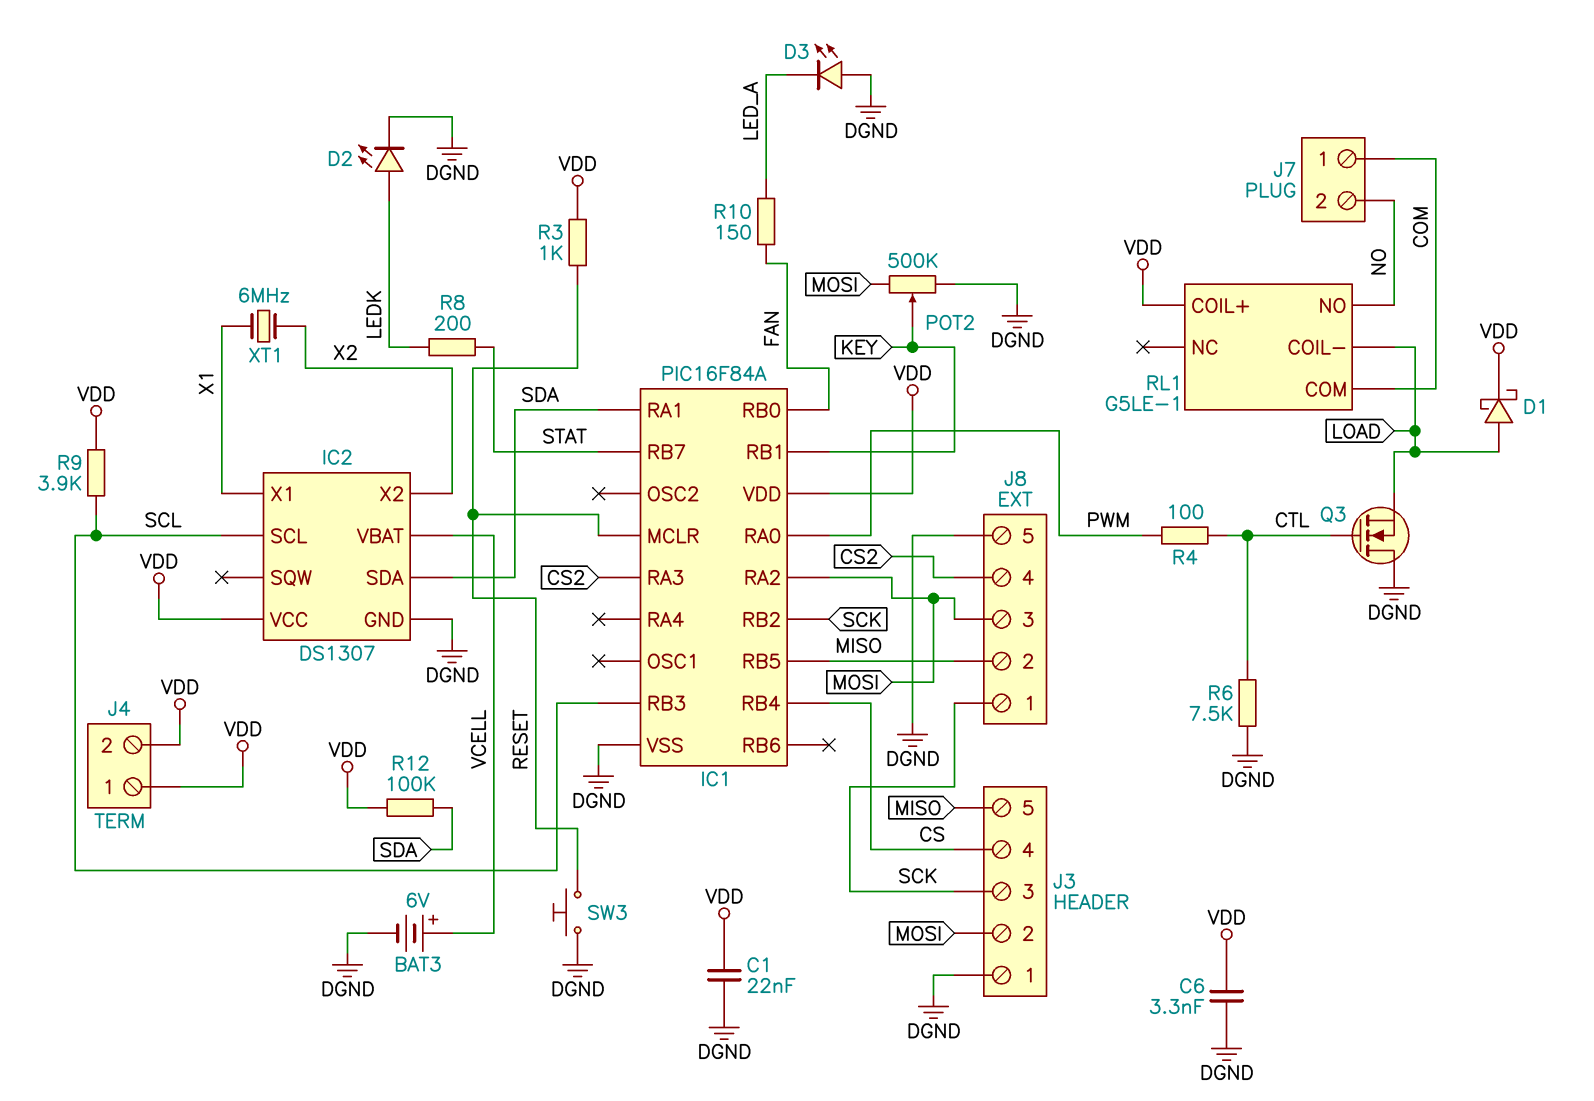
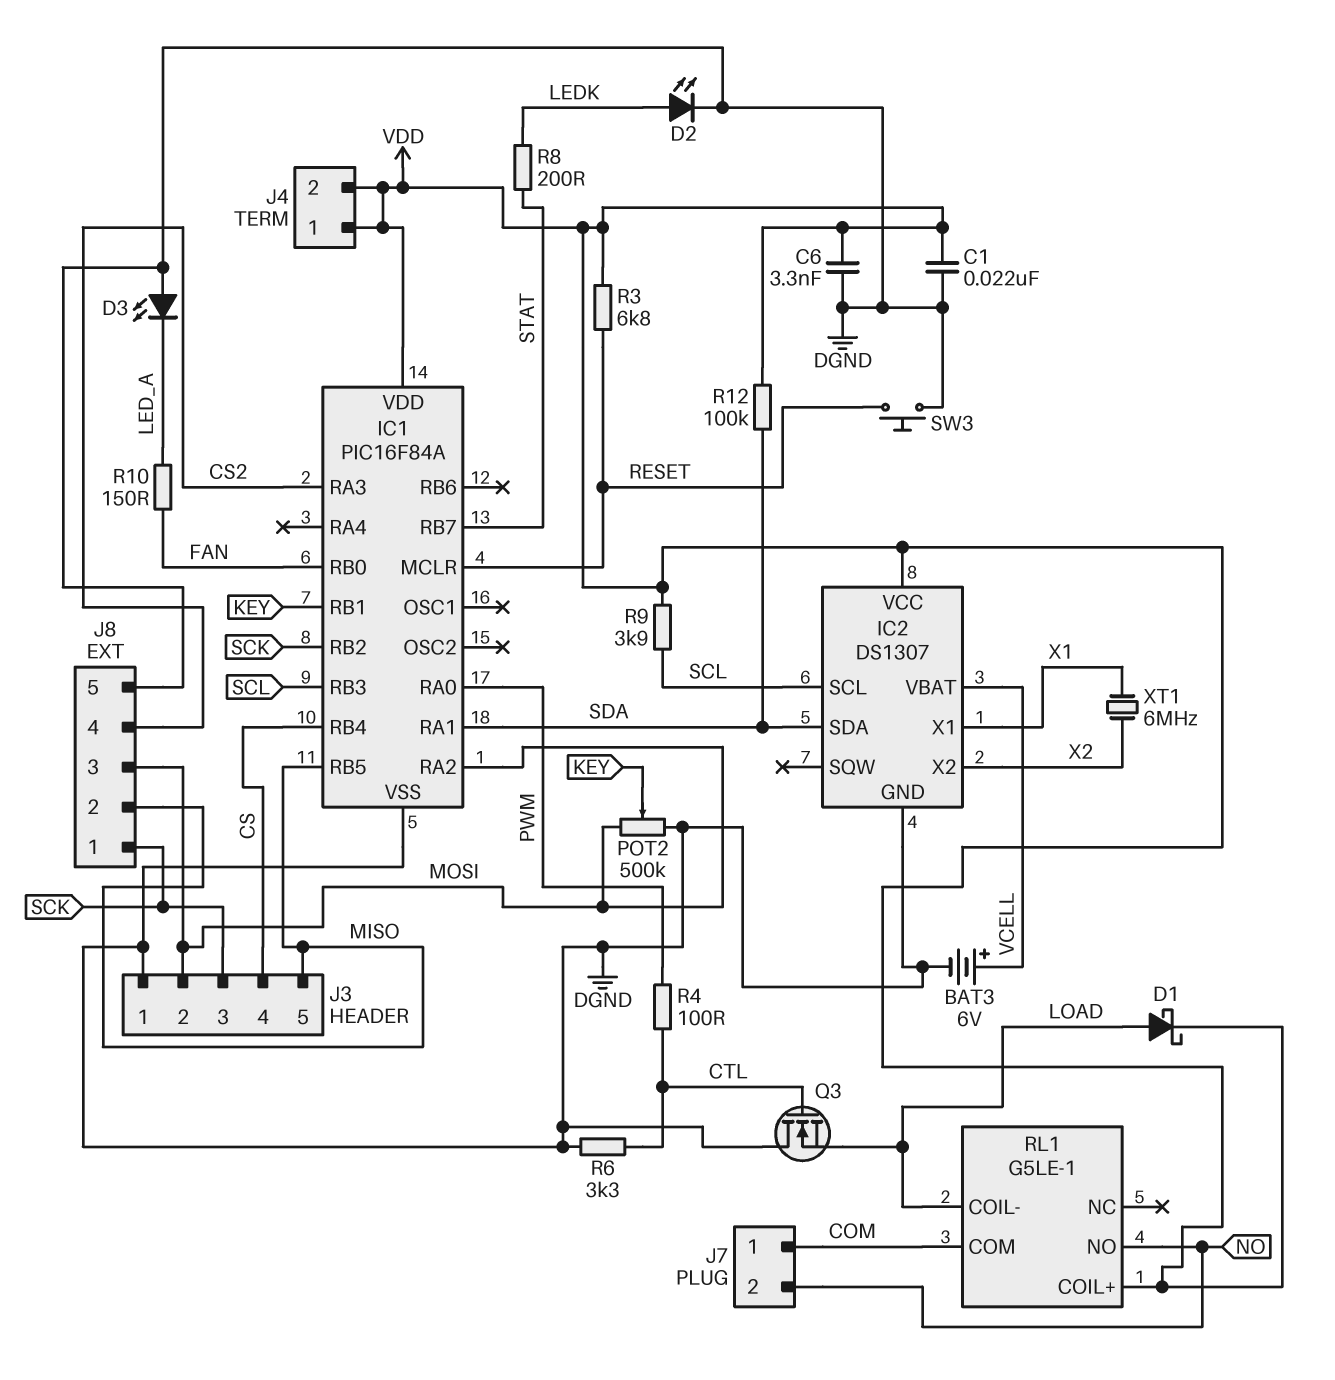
R3: 1k (RESET, VDD) -> 6.8k (RESET, VDD)
R6: 7.5k (CTL, DGND) -> 3.3k (CTL, DGND)

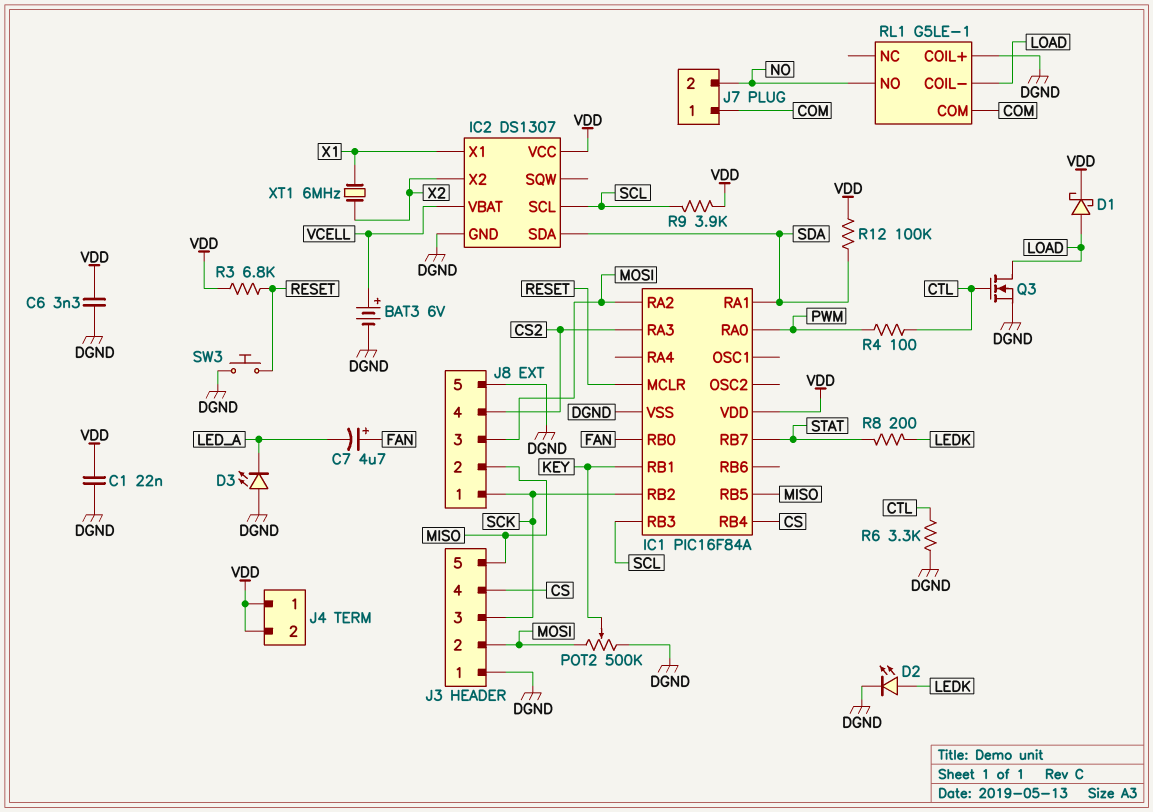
C7: none -> 4.7uF (plus FAN, minus LED_A)
Q3: NMOS (G CTL, D DGND, S LOAD) -> NMOS (G CTL, D LOAD, S DGND)
R10: 150 (FAN, LED_A) -> none
RL1 pin COIL+: VDD -> DGND

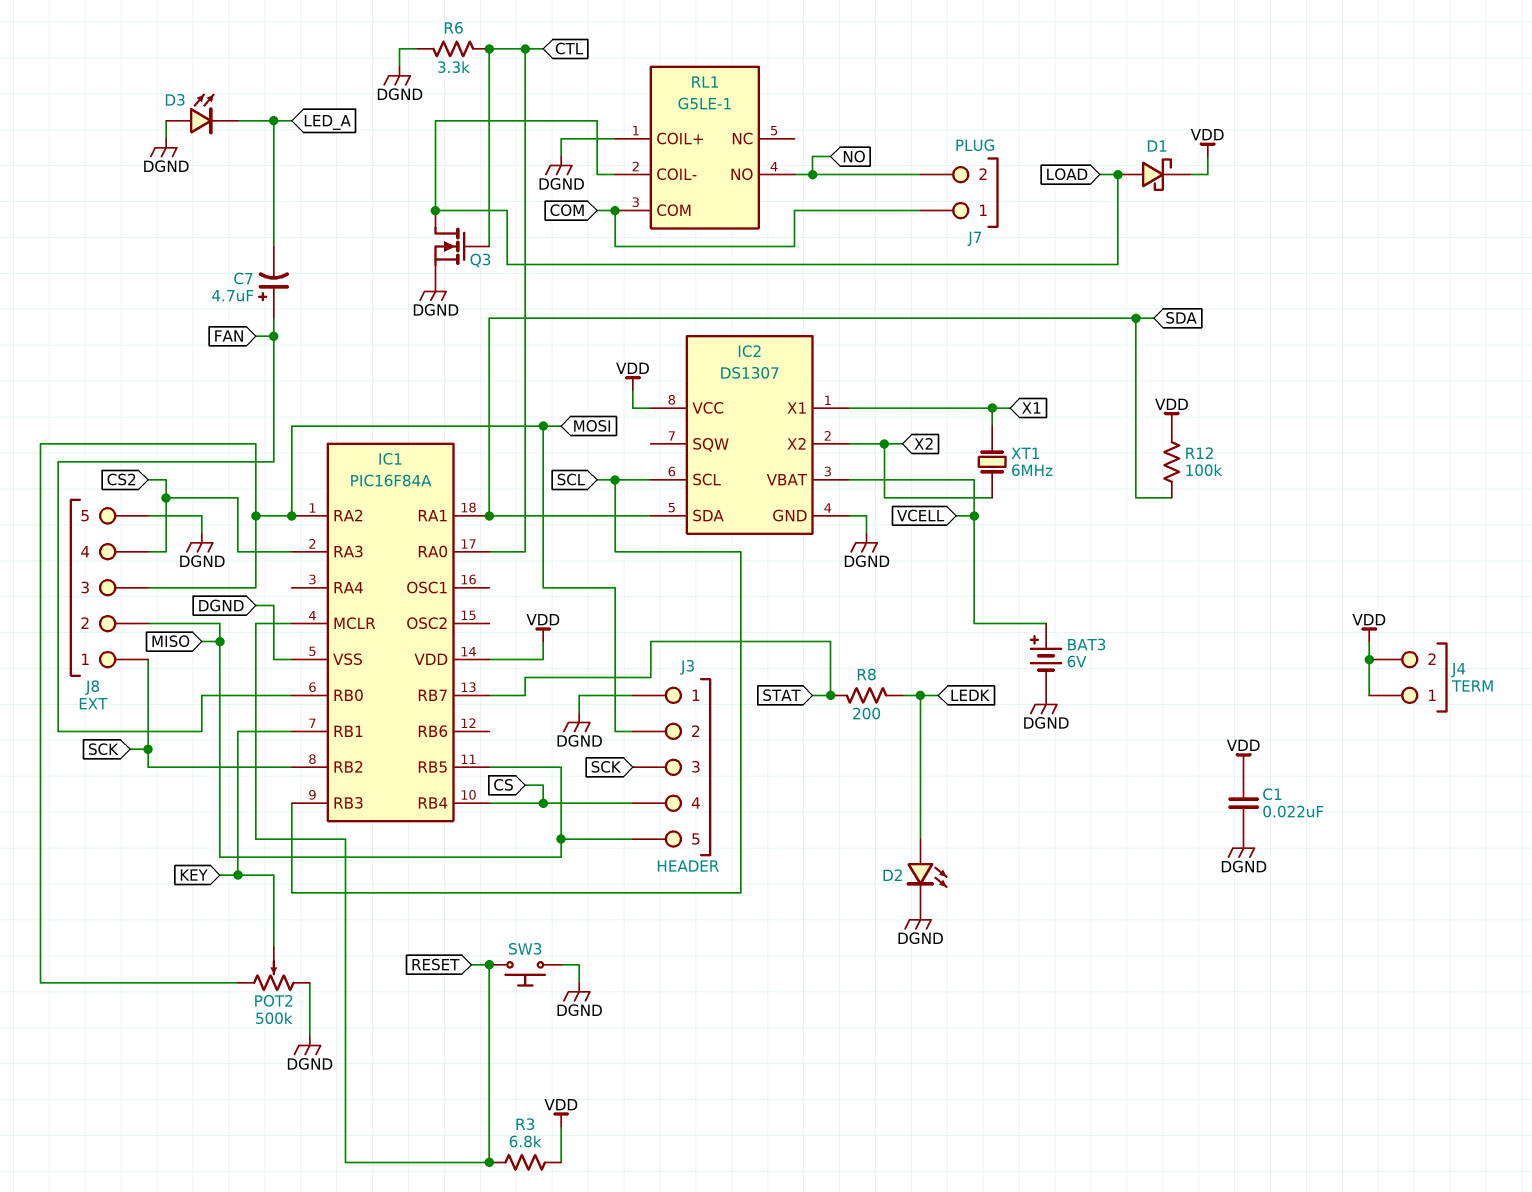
C6: 3.3nF (DGND, VDD) -> none
IC1 pin RA0: PWM -> CTL
R4: 100 (CTL, PWM) -> none
R9: 3.9k (SCL, VDD) -> none

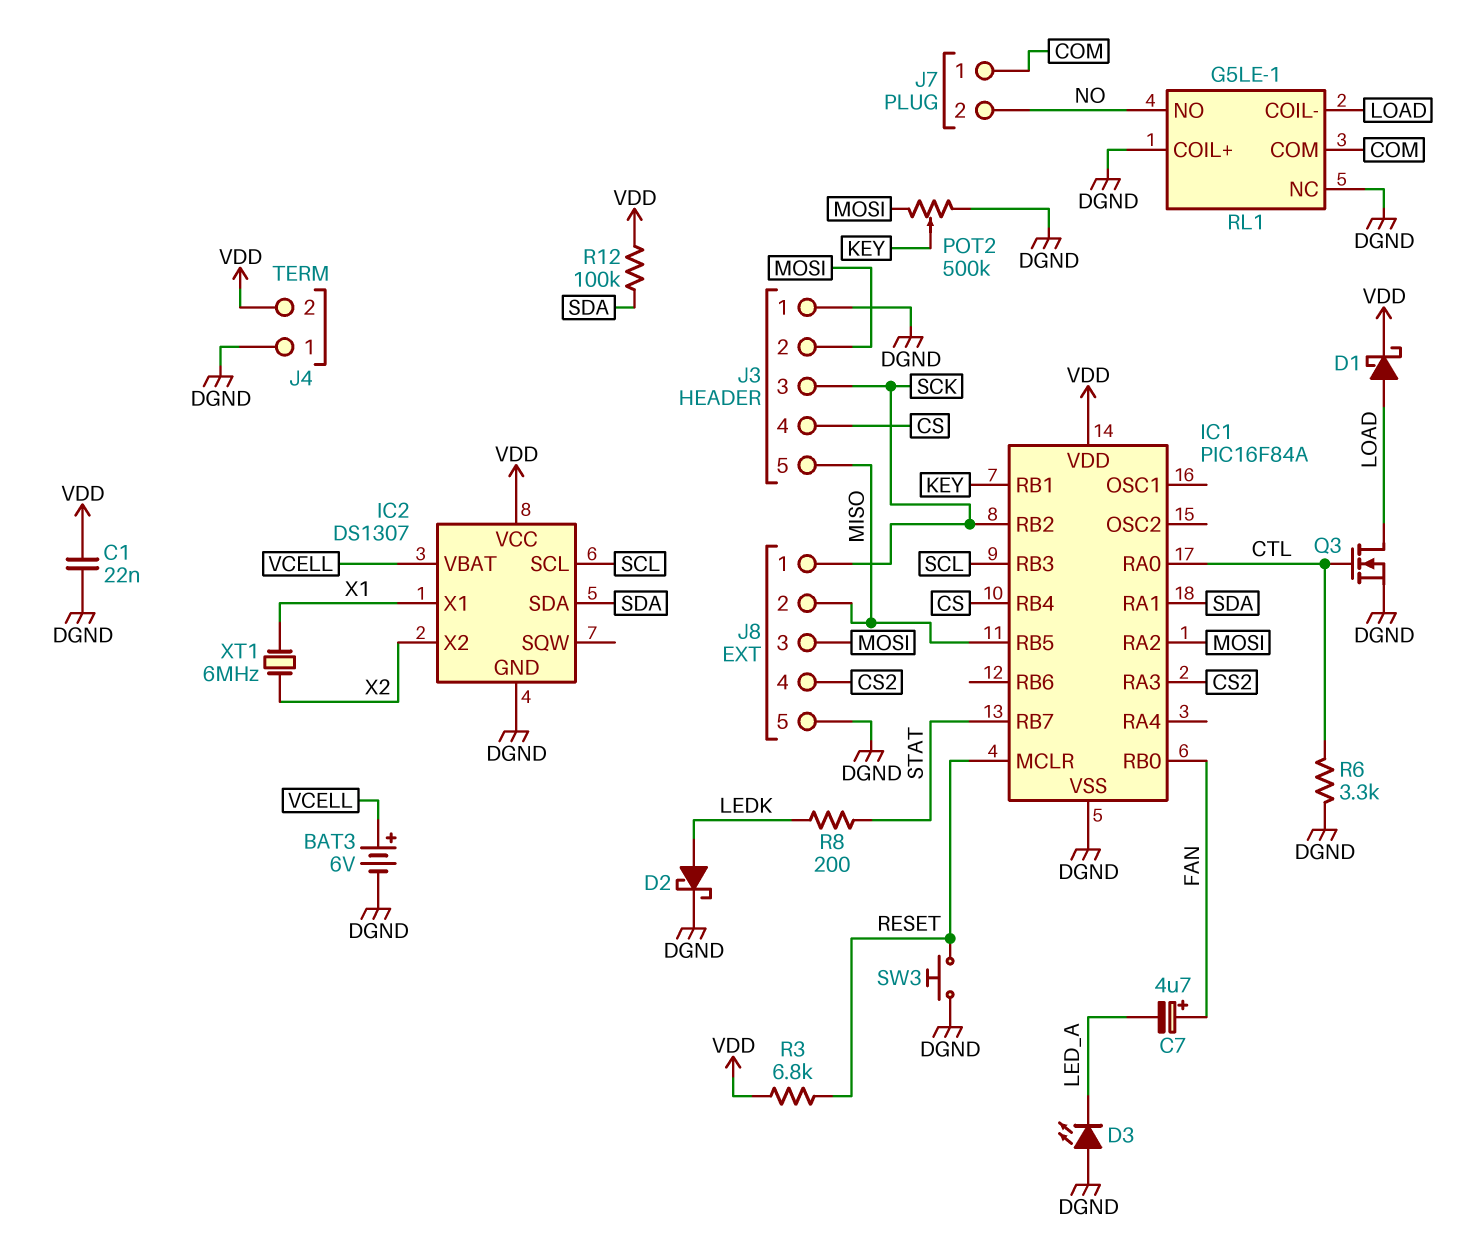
D2: LED (A LEDK, K DGND) -> schottky (A LEDK, K DGND)
J4 pin 1: VDD -> DGND
RL1 pin NC: none -> DGND

